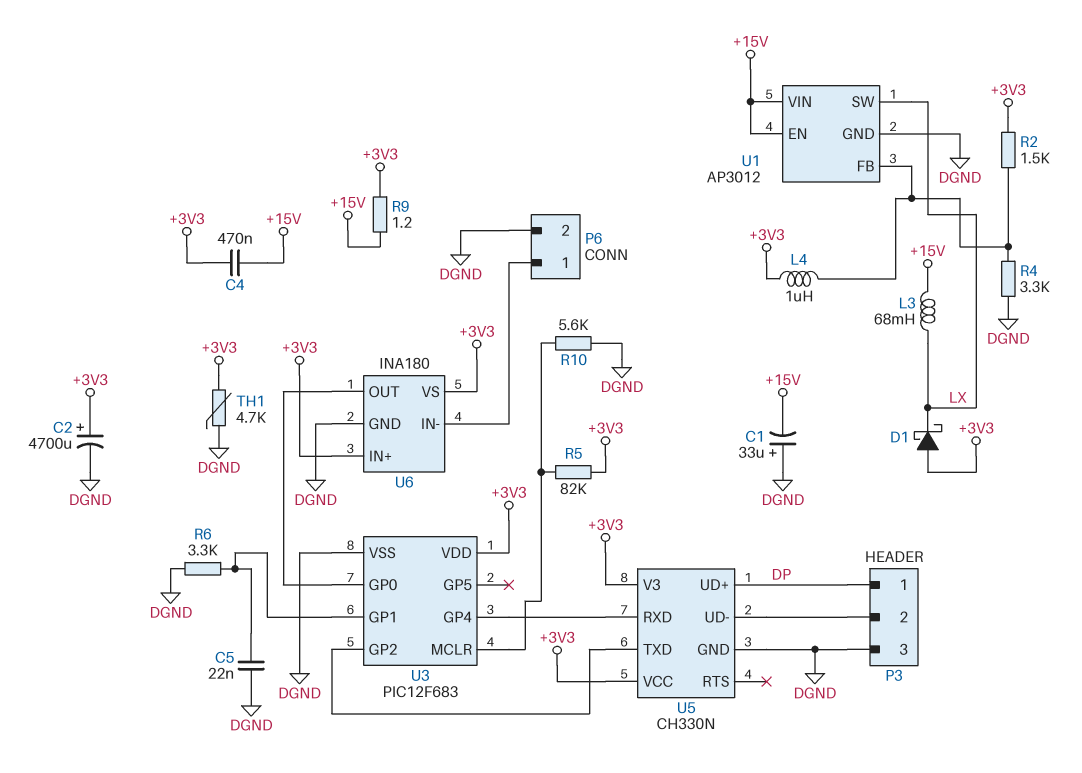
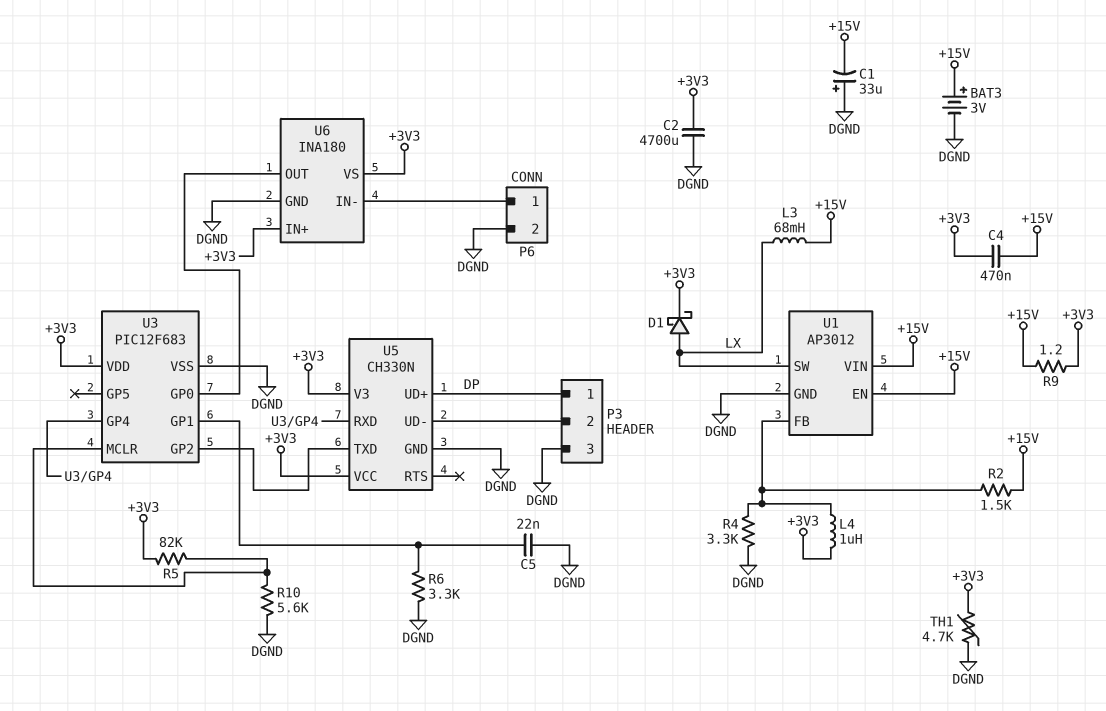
BAT3: none -> 3V (plus +15V, minus DGND)
C2: 4700uF (plus +3V3, minus DGND) -> 4700uF (+3V3, DGND)
D1: schottky (A +3V3, K LX) -> schottky (A LX, K +3V3)
R2: 1.5k (+3V3, U1/FB) -> 1.5k (+15V, U1/FB)

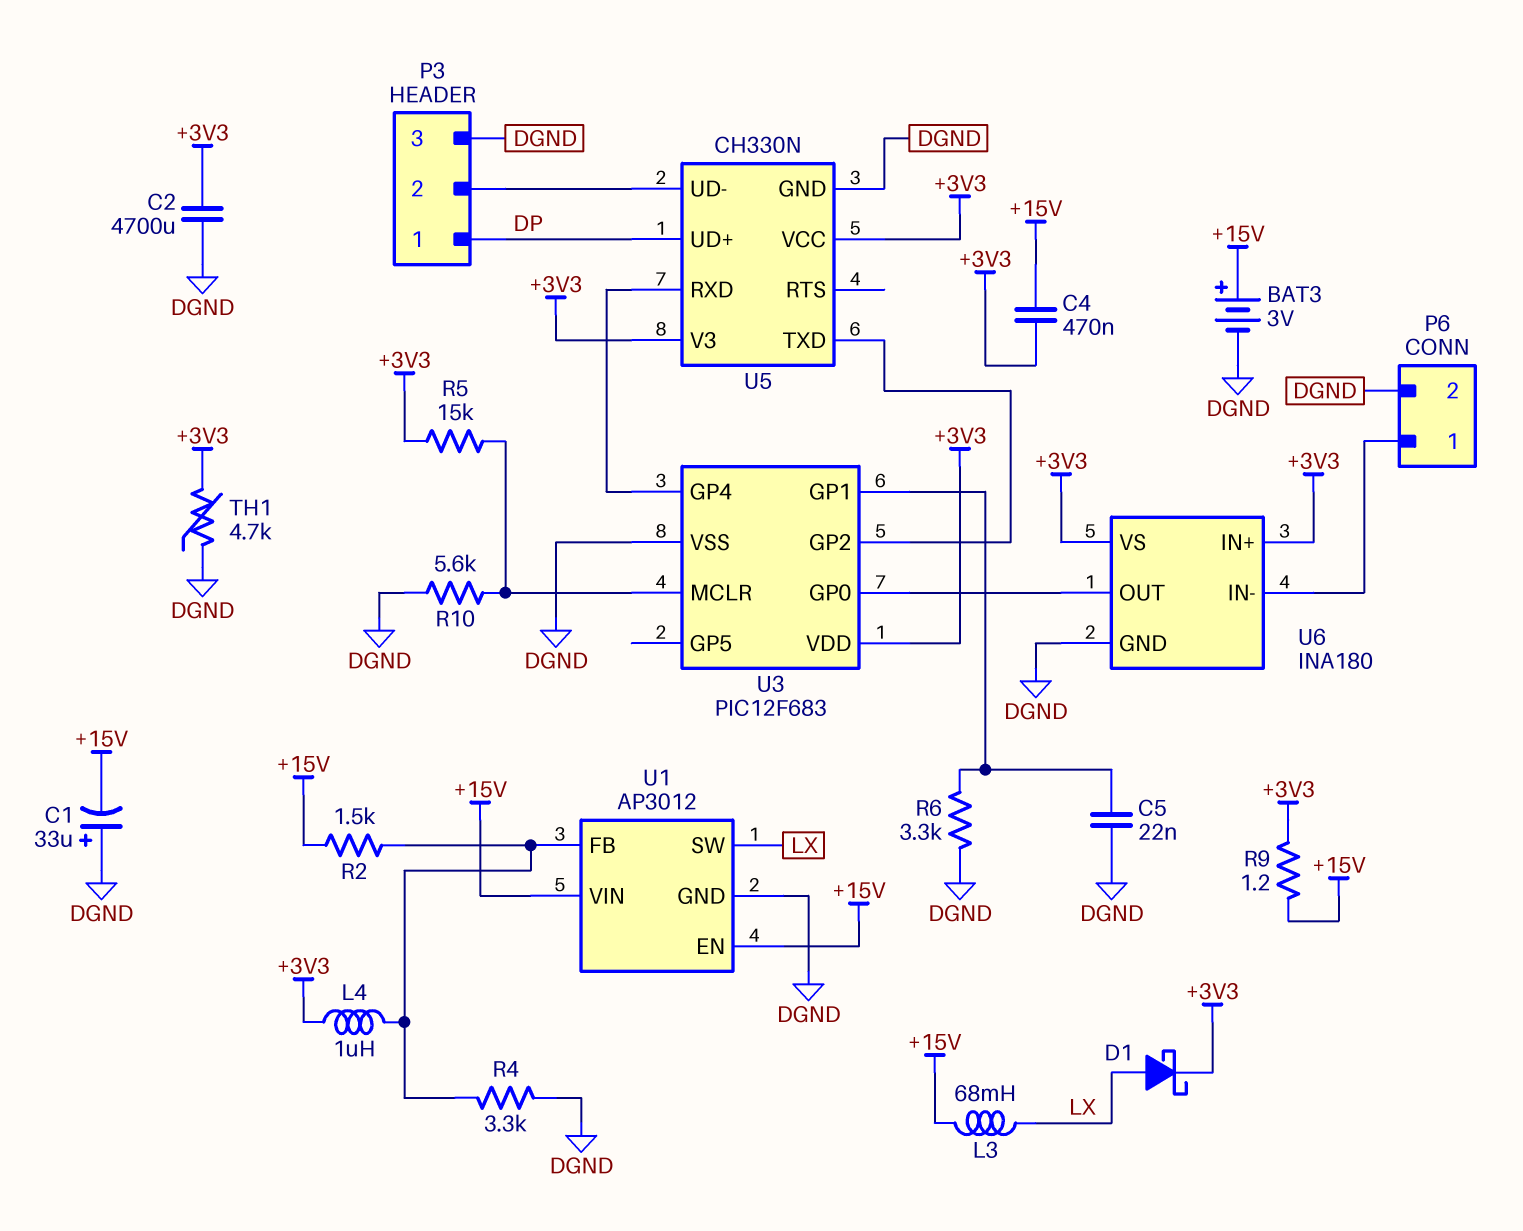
R5: 82k (+3V3, U3/MCLR) -> 15k (+3V3, U3/MCLR)

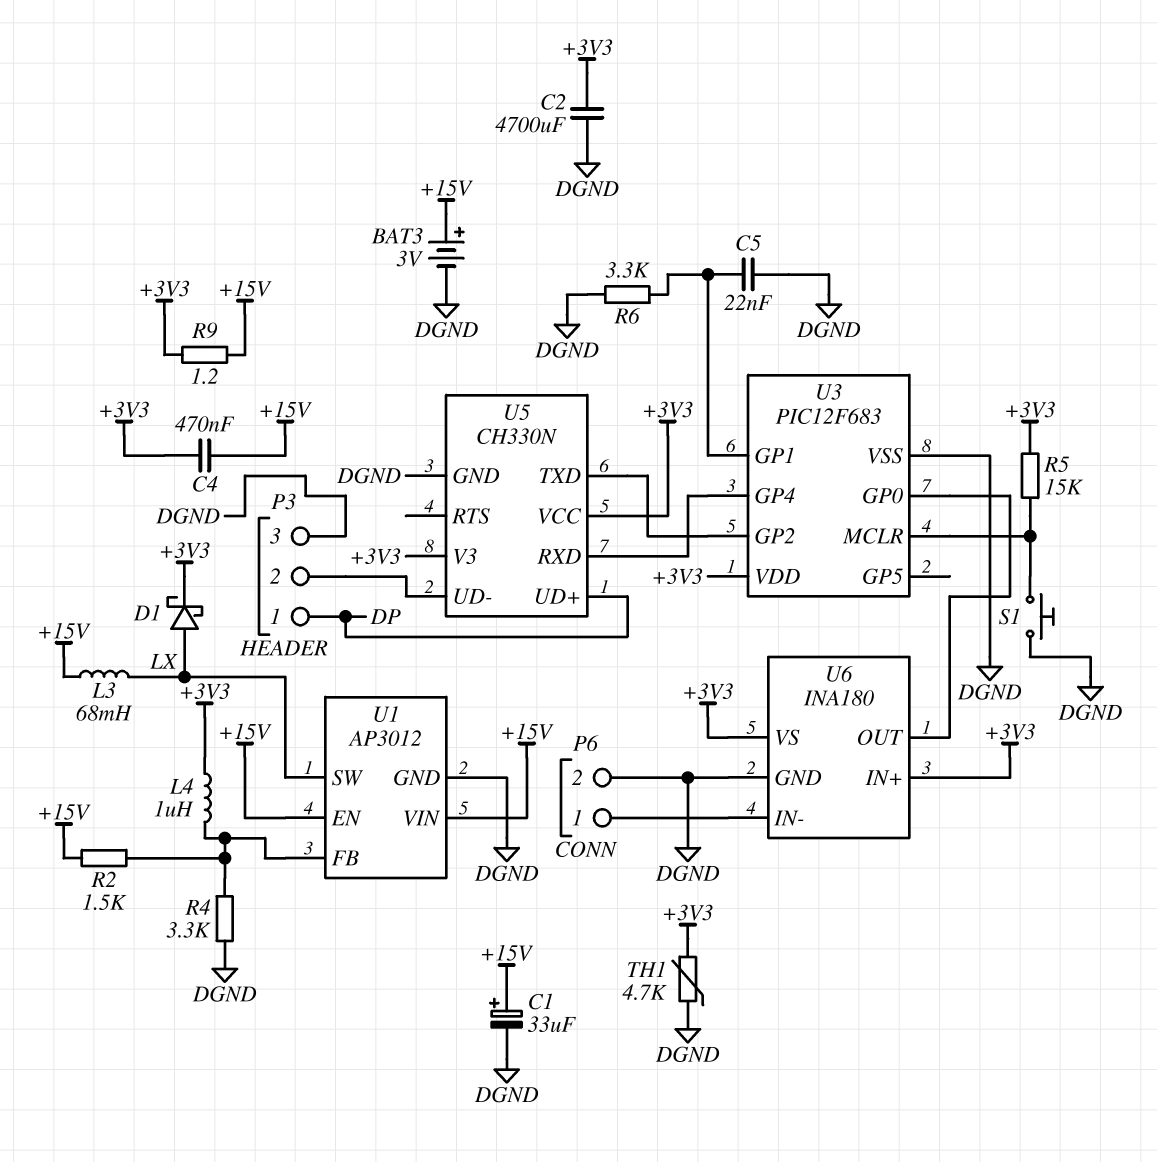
C1: 33uF (plus DGND, minus +15V) -> 33uF (plus +15V, minus DGND)
R10: 5.6k (DGND, U3/MCLR) -> none
S1: none -> button (DGND, U3/MCLR)

